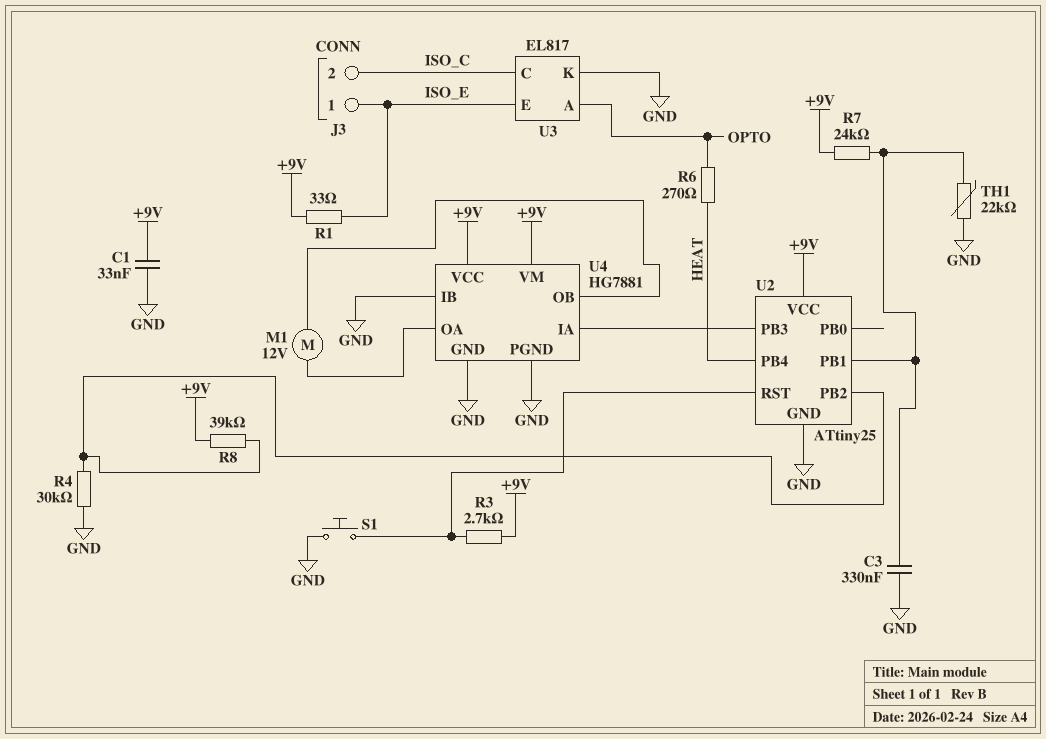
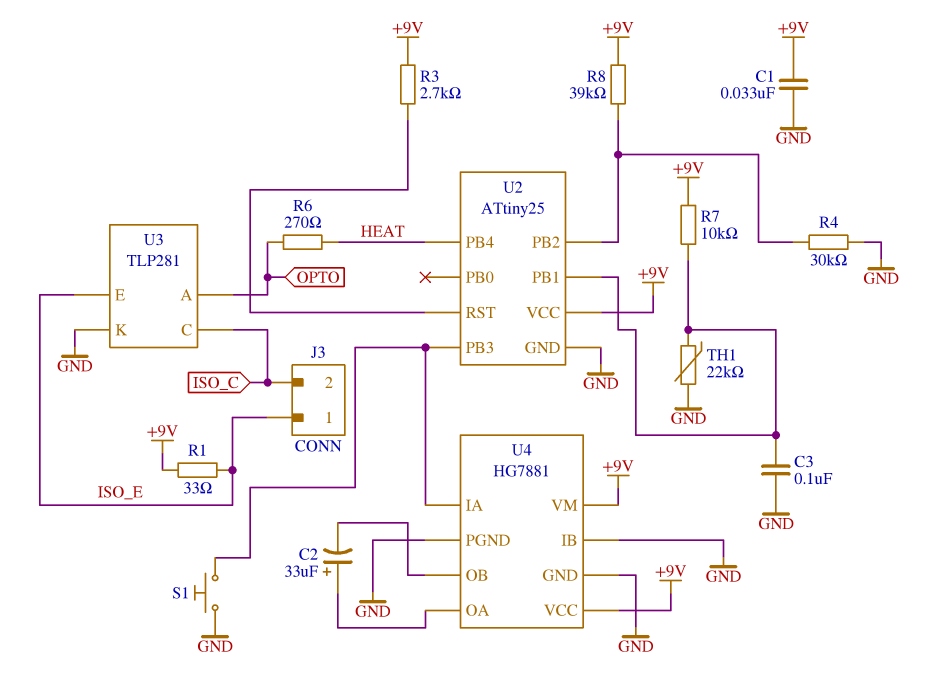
C2: none -> 33uF (plus U4/OA, minus U4/OB)
C3: 330nF (GND, U2/PB1) -> 100nF (GND, U2/PB1)
M1: motor 12V (U4/OA, U4/OB) -> none
R7: 24k (+9V, U2/PB1) -> 10k (+9V, U2/PB1)
S1: button (GND, U2/RST) -> button (GND, U2/PB3)
U3: EL817 -> TLP281

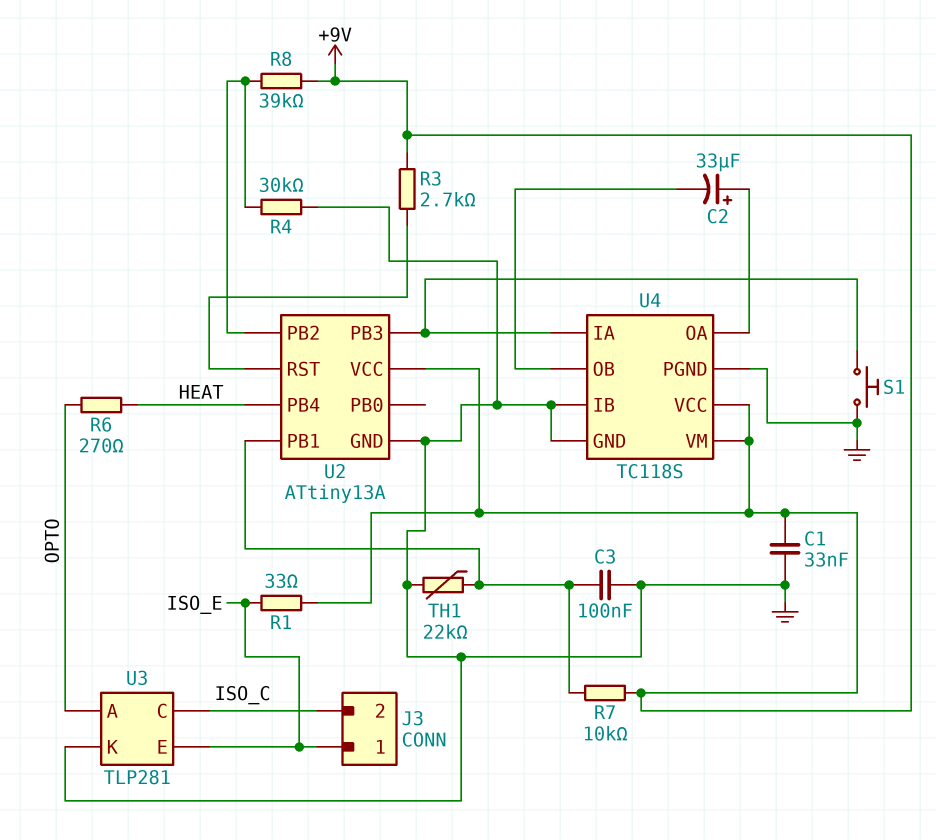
U2: ATtiny25 -> ATtiny13A
U4: HG7881 -> TC118S

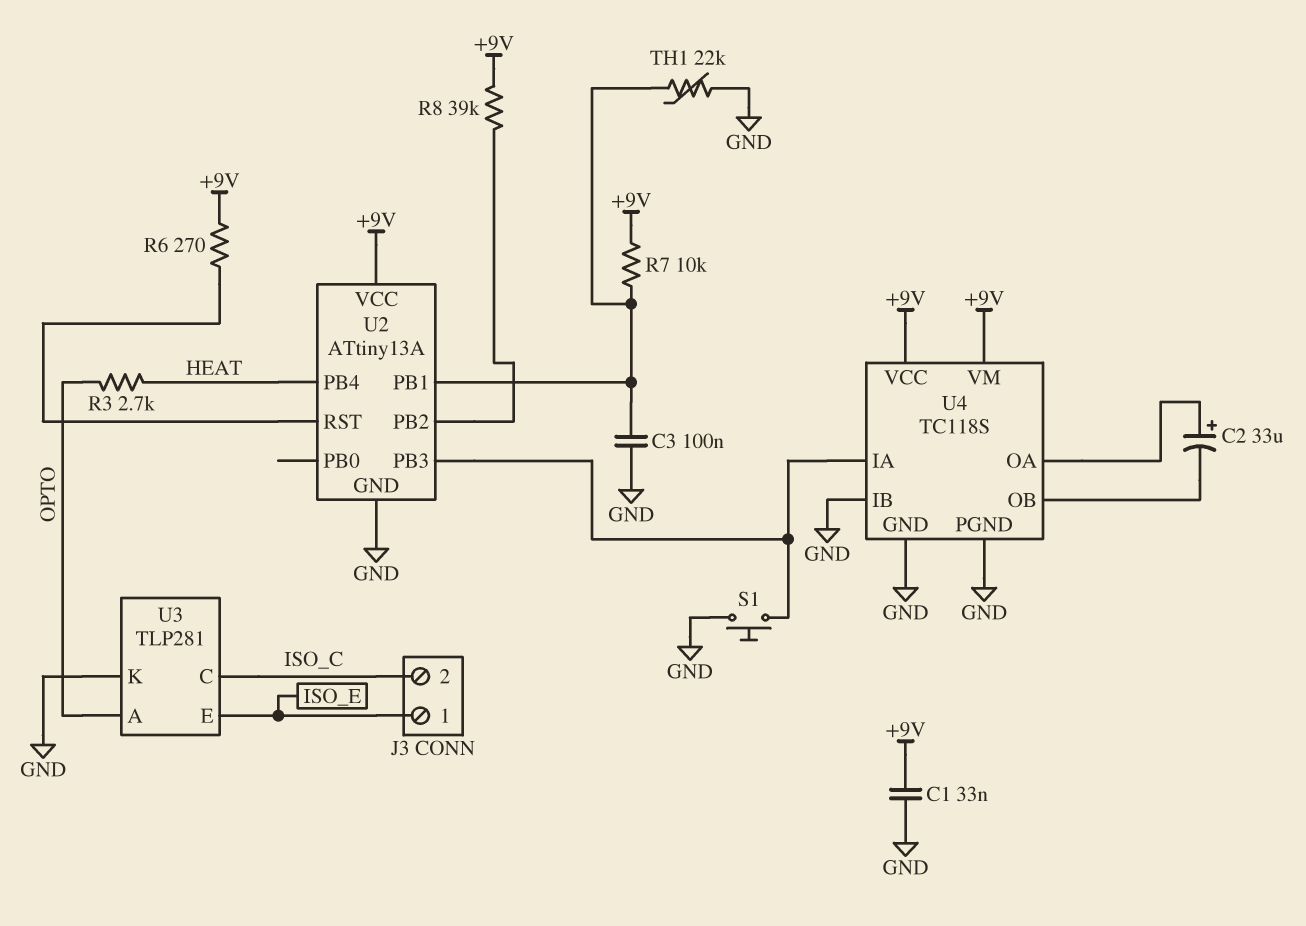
R1: 33 (+9V, ISO_E) -> none
R3: 2.7k (+9V, U2/RST) -> 2.7k (HEAT, OPTO)
R4: 30k (GND, U2/PB2) -> none
R6: 270 (HEAT, OPTO) -> 270 (+9V, U2/RST)

